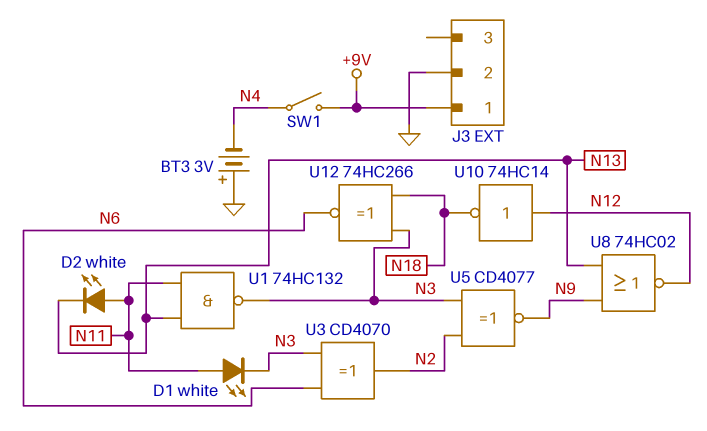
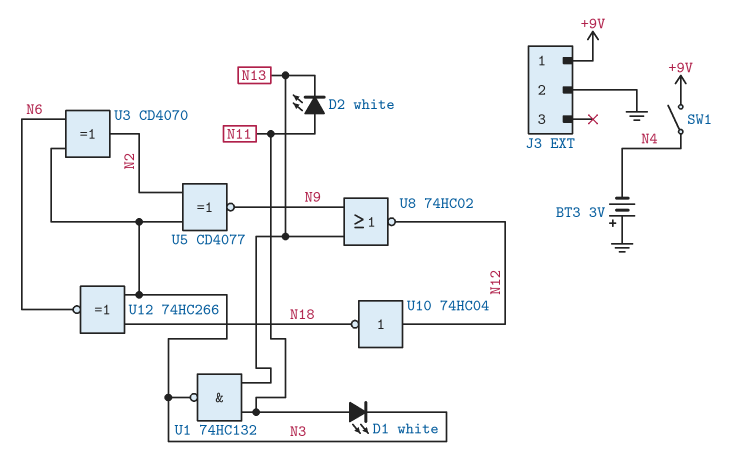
U10: NOT 74HC14 (in N12, out N18) -> NOT 74HC04 (in N12, out N18)

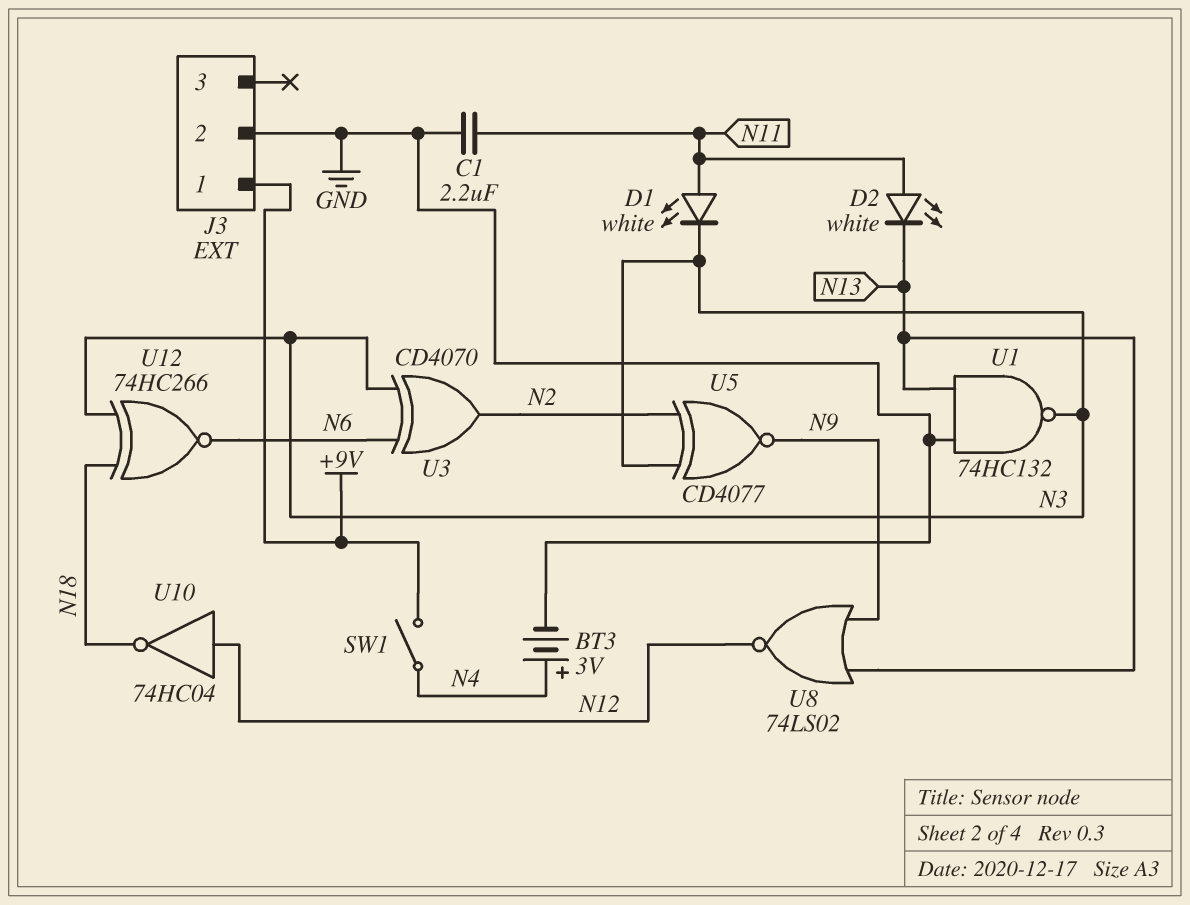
BT3: 3V (plus GND, minus N4) -> 3V (plus N4, minus GND)
C1: none -> 2.2uF (GND, N11)
U1: NAND 74HC132 (in N11, in N13, out N3) -> NAND 74HC132 (in GND, in N13, out N3)
U8: NOR 74HC02 (in N9, in N13, out N12) -> NOR 74LS02 (in N9, in N13, out N12)

